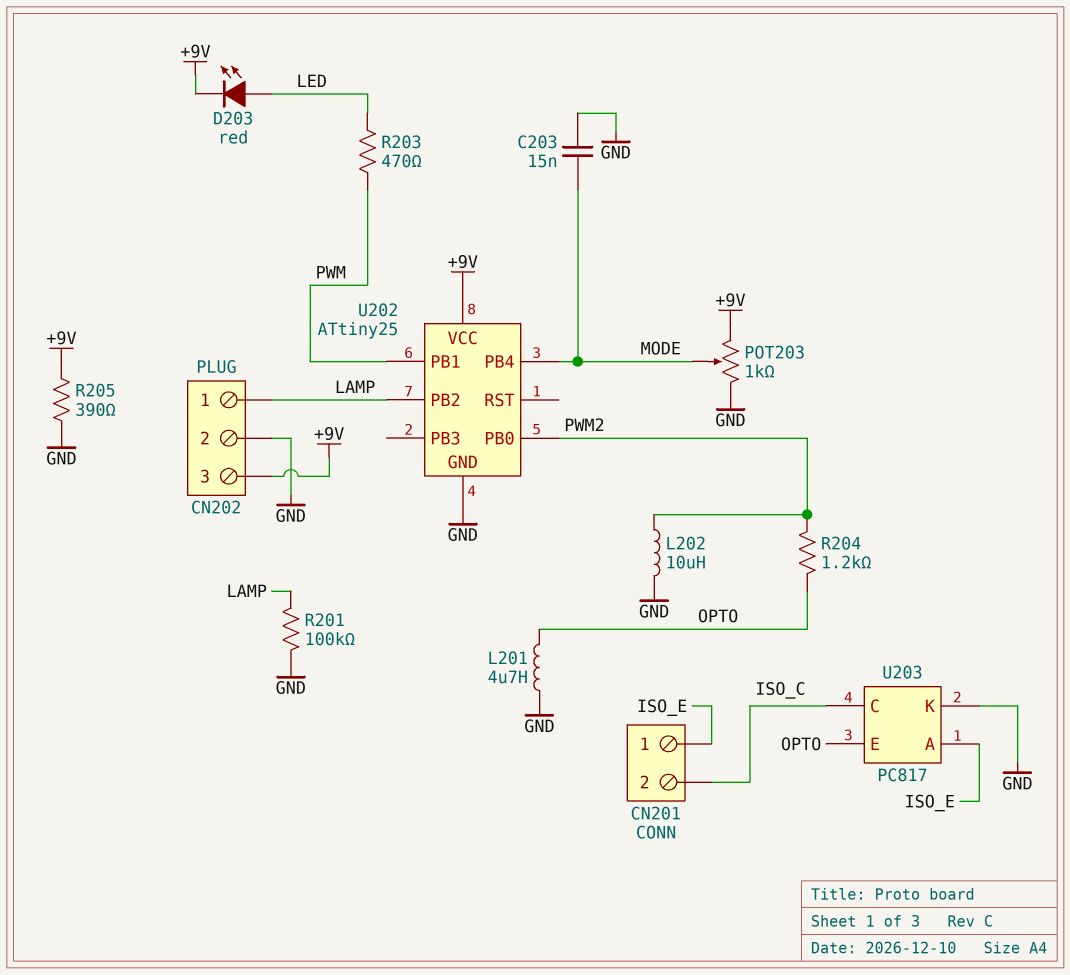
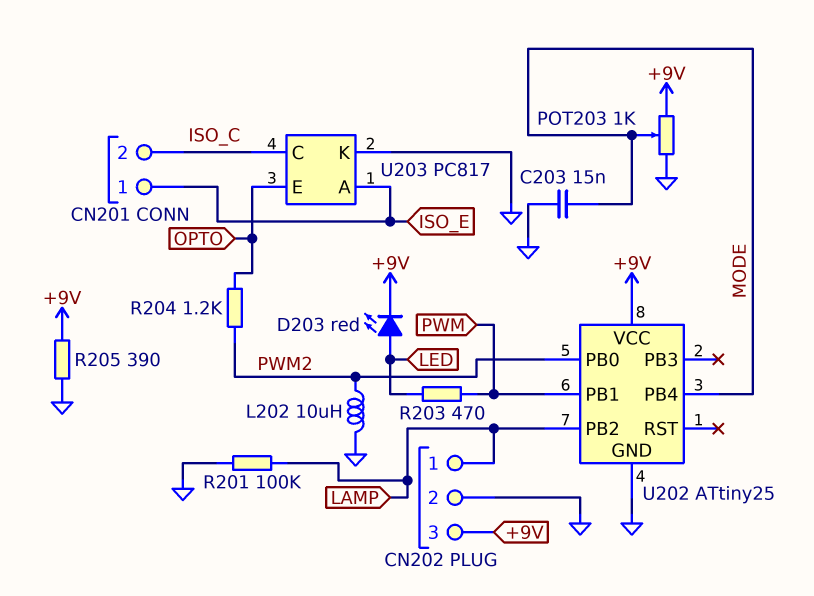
L201: 4.7uH (GND, OPTO) -> none

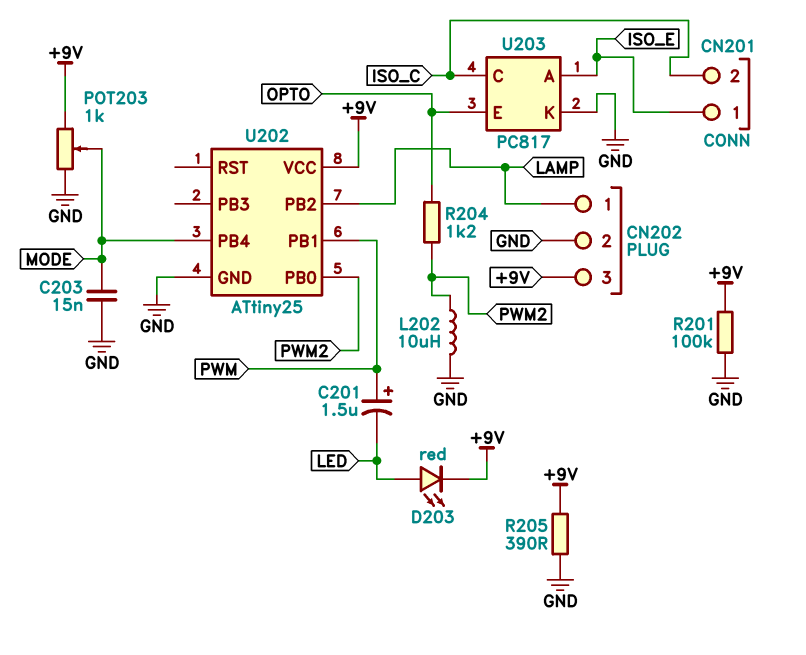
C201: none -> 1.5uF (plus PWM, minus LED)
R201: 100k (GND, LAMP) -> 100k (+9V, GND)
R203: 470 (LED, PWM) -> none

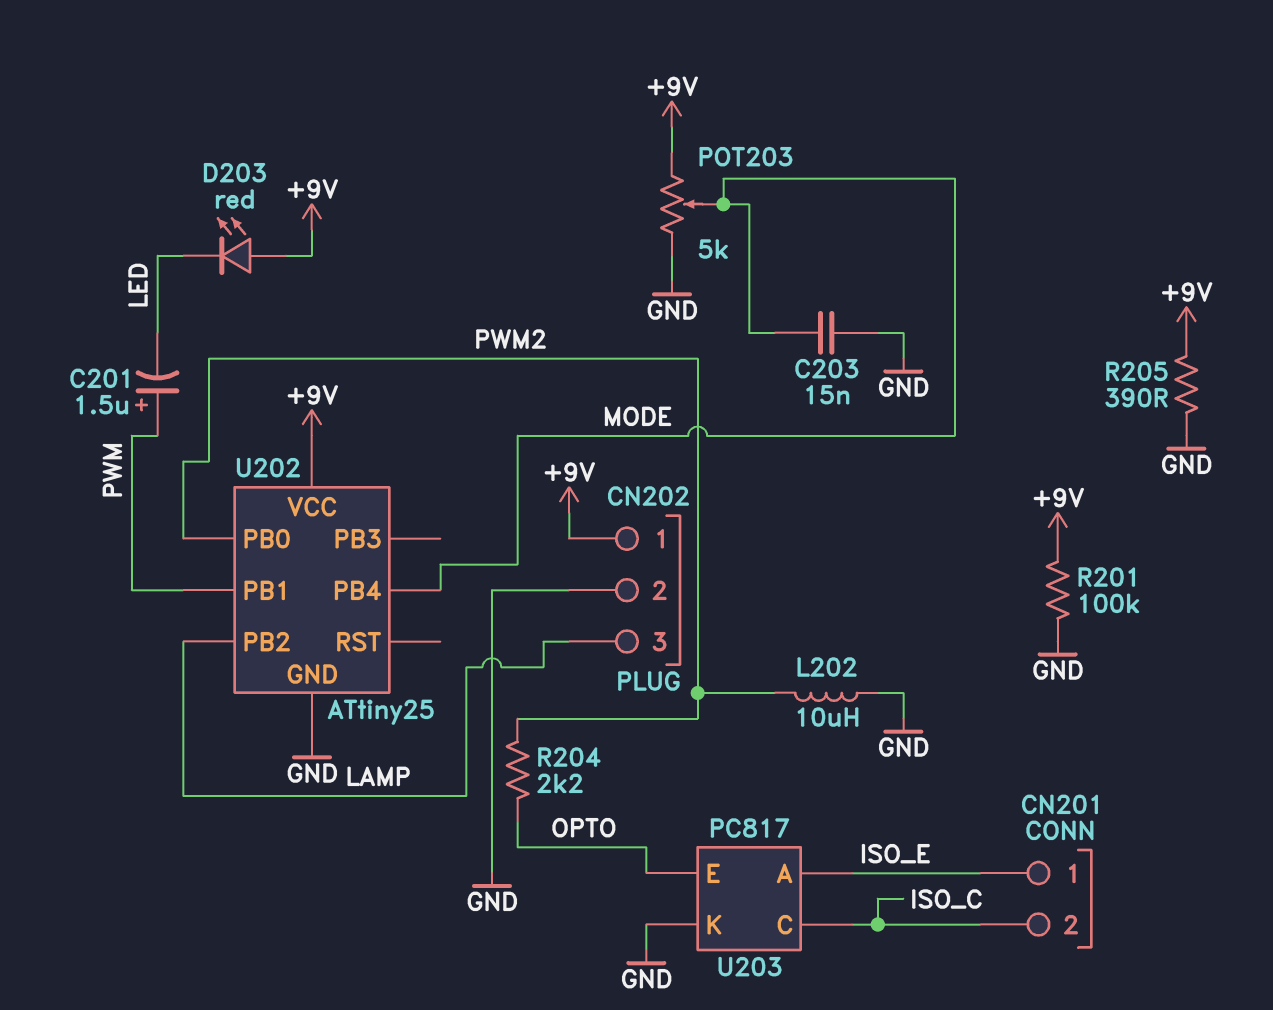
CN202 pin 1: LAMP -> +9V
CN202 pin 3: +9V -> LAMP
D203: LED red (A LED, K +9V) -> LED red (A +9V, K LED)
POT203: 1k (+9V, GND, wiper MODE) -> 5k (+9V, GND, wiper MODE)
R204: 1.2k (OPTO, PWM2) -> 2.2k (OPTO, PWM2)

